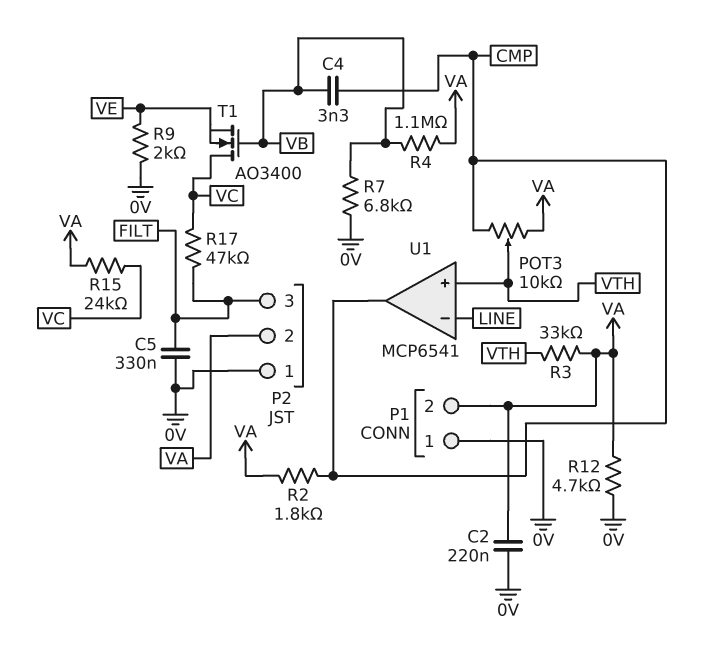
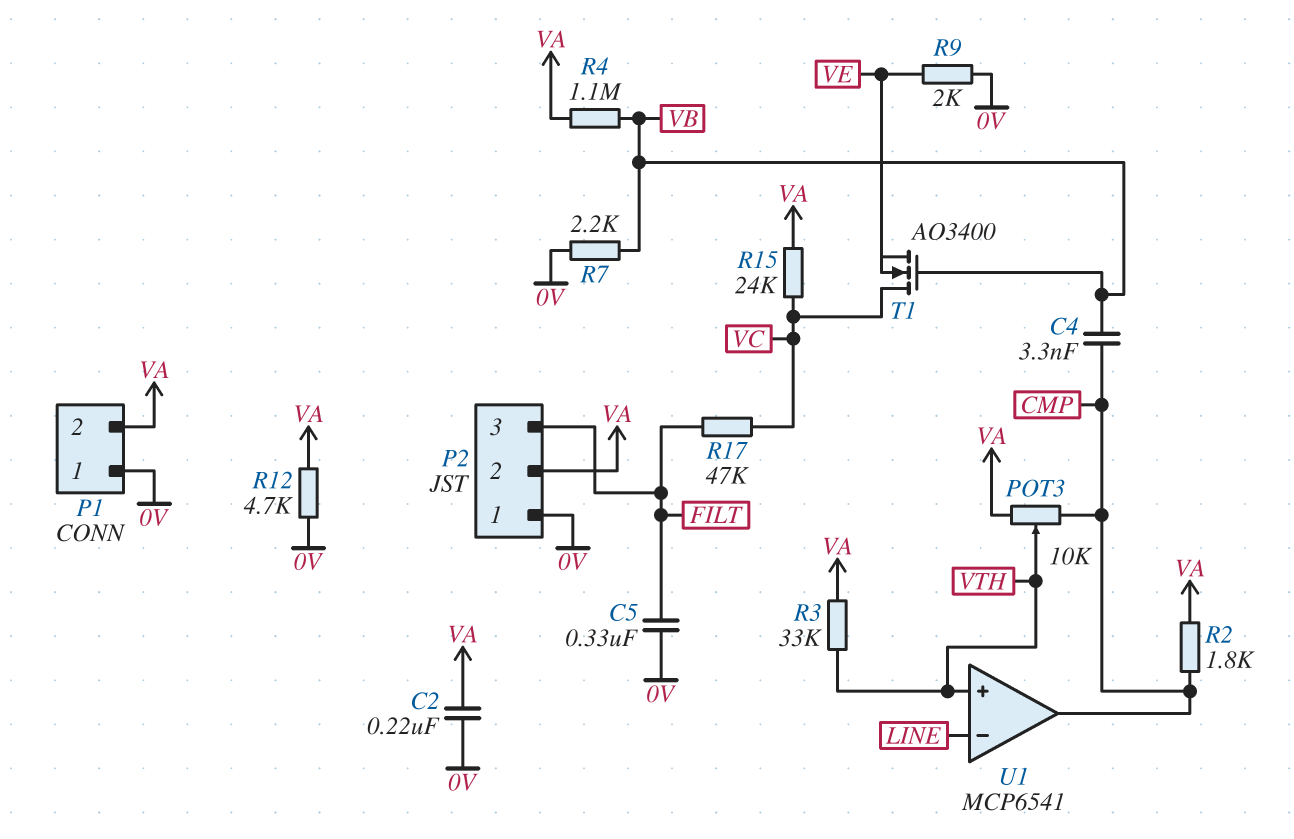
R7: 6.8k (0V, VB) -> 2.2k (0V, VB)

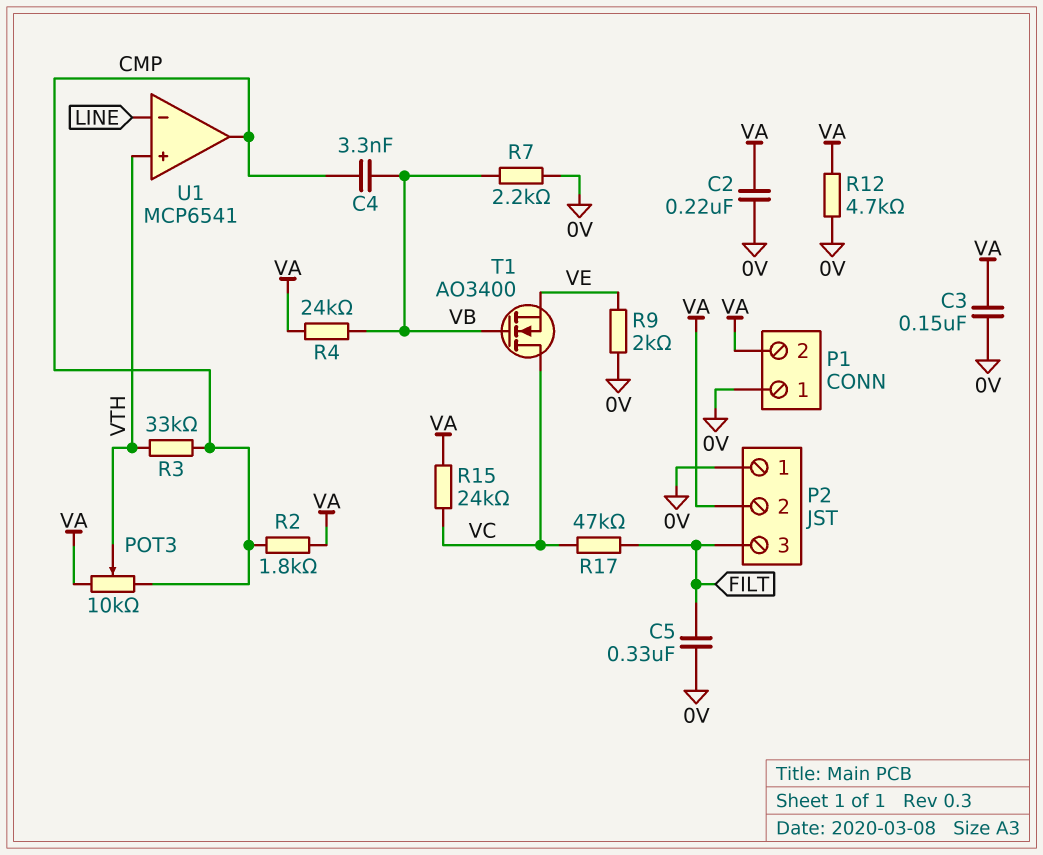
C3: none -> 150nF (0V, VA)
R3: 33k (VA, VTH) -> 33k (CMP, VTH)
R4: 1.1M (VA, VB) -> 24k (VA, VB)

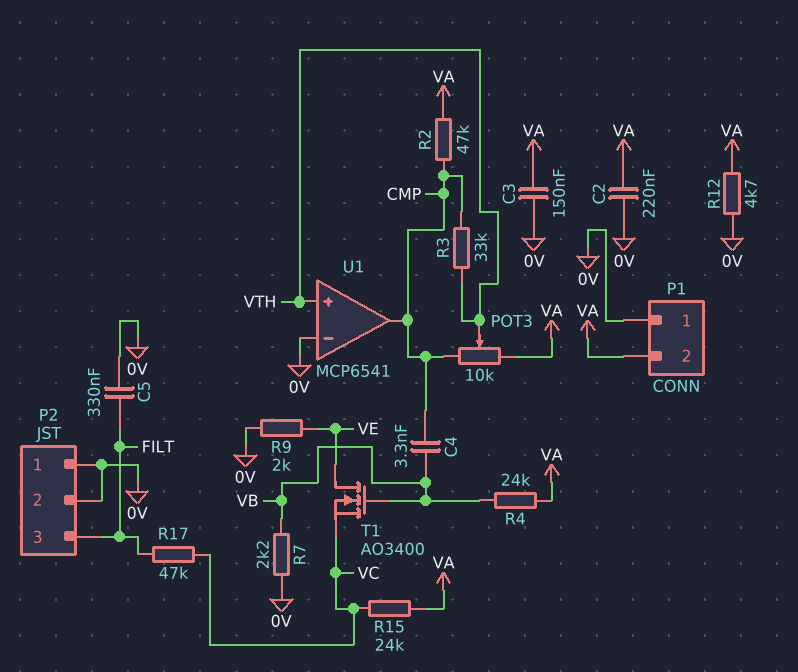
P2 pin 2: VA -> 0V
R2: 1.8k (CMP, VA) -> 47k (CMP, VA)
T1: NMOS AO3400 (G VB, D VC, S VE) -> NMOS AO3400 (G VB, D VE, S VC)
U1 pin in-: LINE -> 0V

